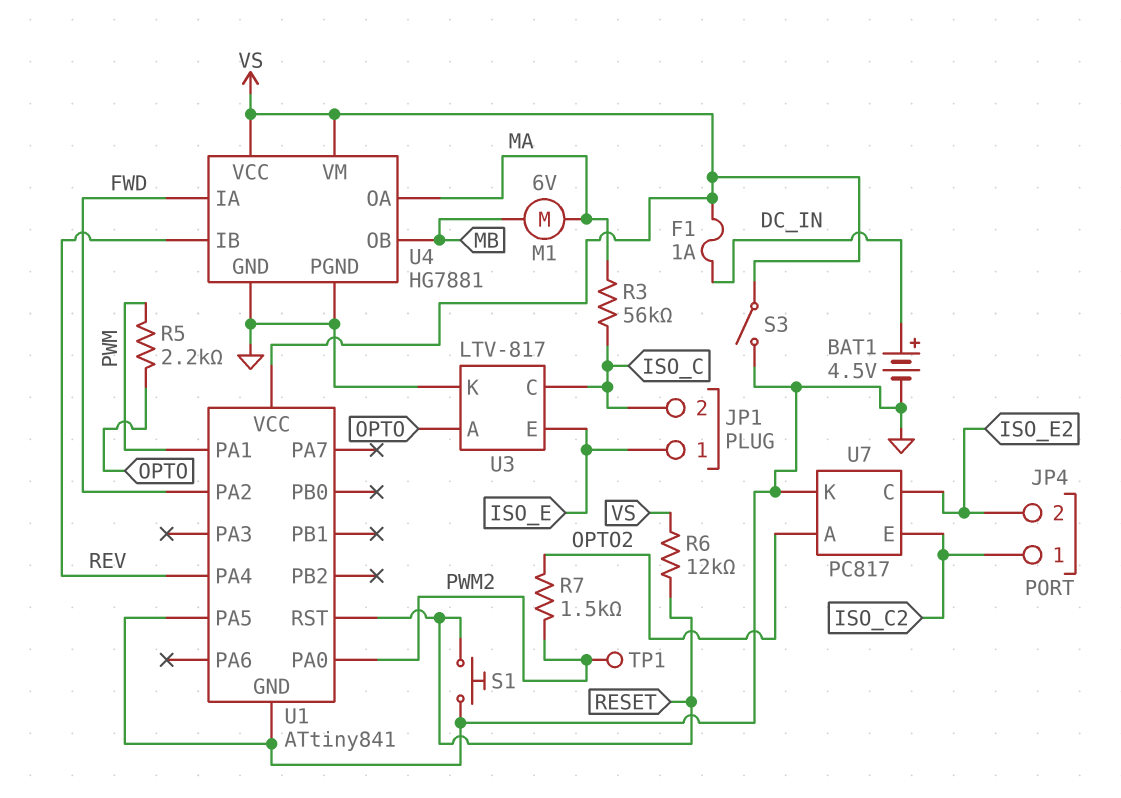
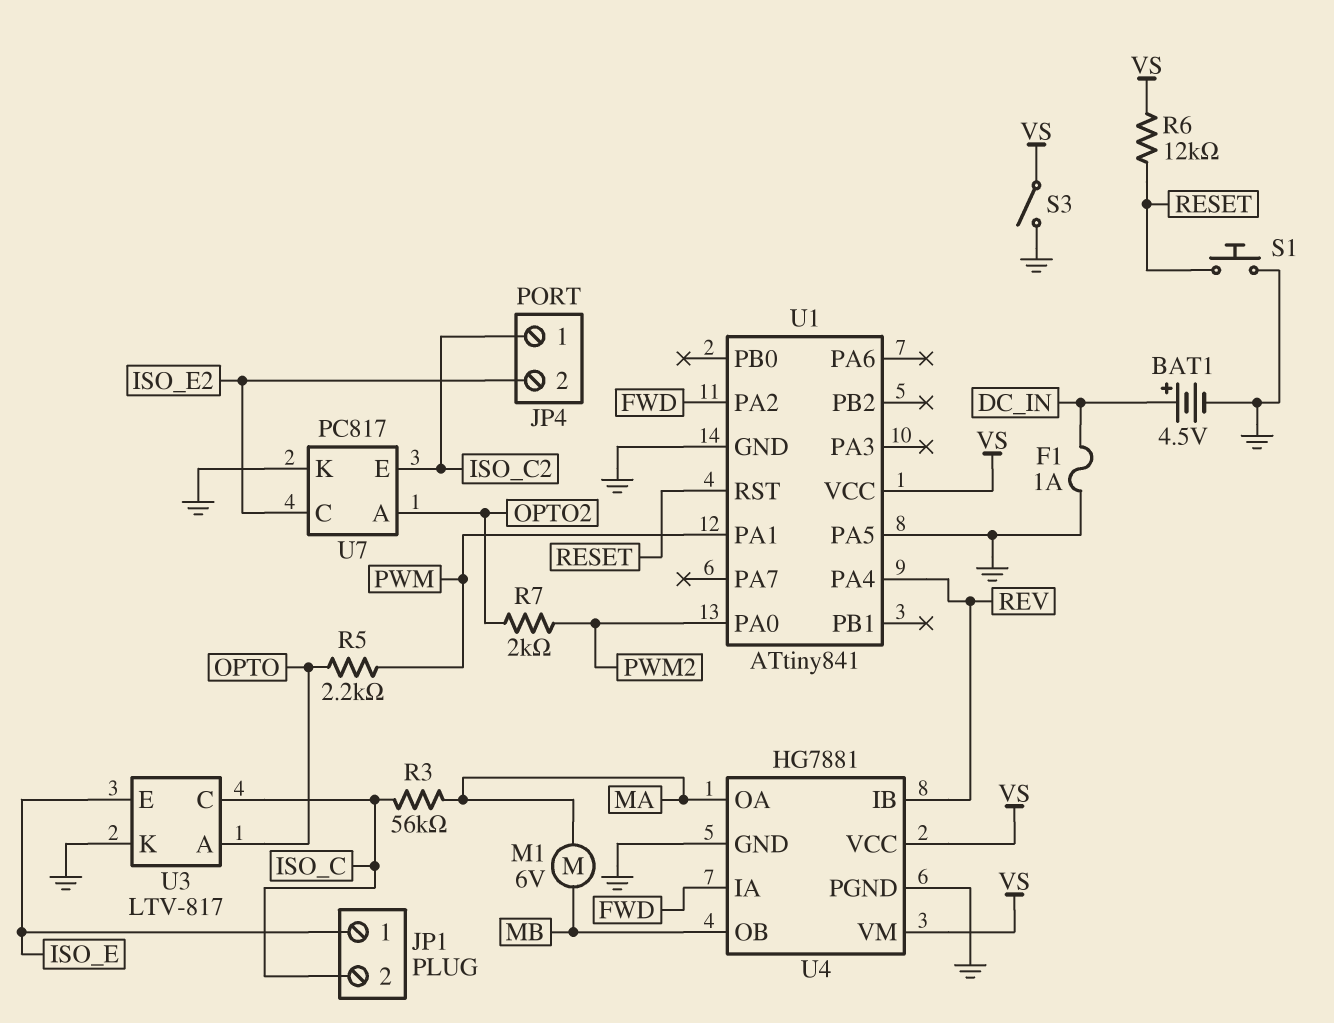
F1: 1A (DC_IN, VS) -> 1A (DC_IN, GND)
R7: 1.5k (OPTO2, PWM2) -> 2k (OPTO2, PWM2)
TP1: test point (PWM2) -> none

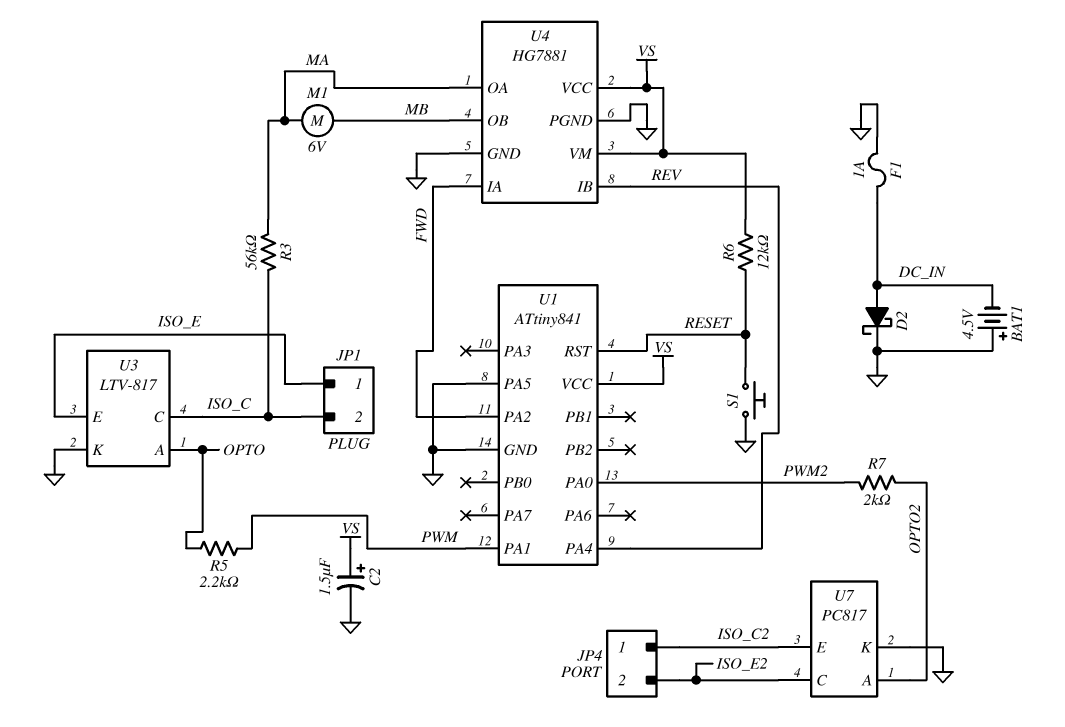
BAT1: 4.5V (plus DC_IN, minus GND) -> 4.5V (plus GND, minus DC_IN)
C2: none -> 1.5uF (plus VS, minus GND)
D2: none -> schottky (A DC_IN, K GND)
S3: switch (GND, VS) -> none

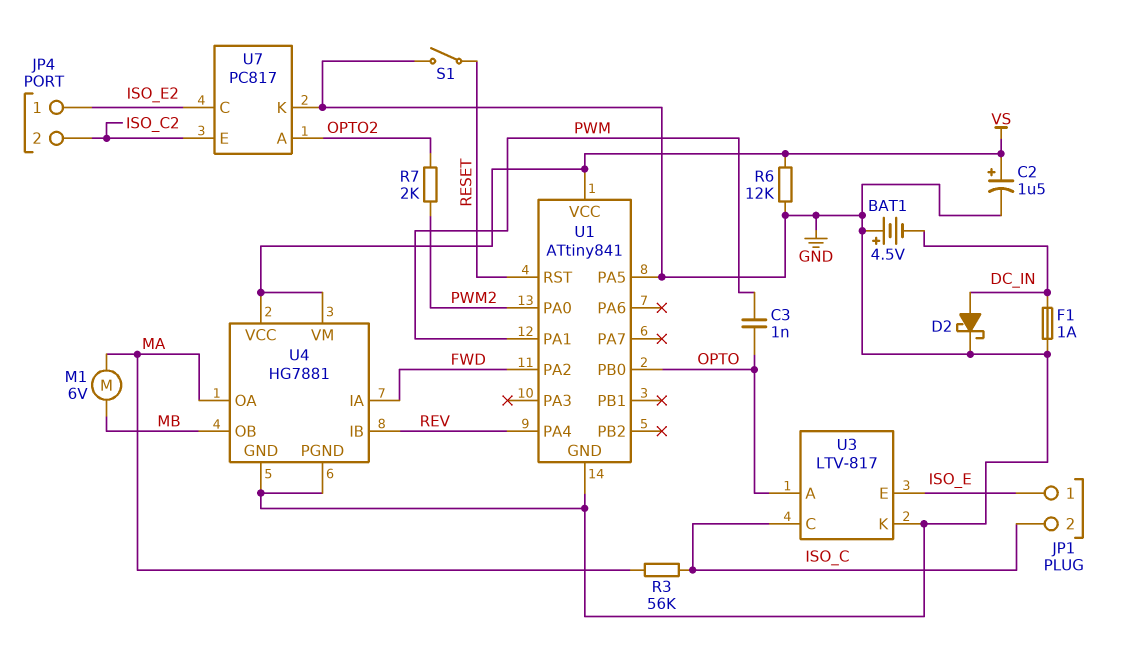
C3: none -> 1nF (OPTO, PWM)
JP4 pin 1: ISO_C2 -> ISO_E2
JP4 pin 2: ISO_E2 -> ISO_C2
R5: 2.2k (OPTO, PWM) -> none
R6: 12k (RESET, VS) -> 12k (GND, VS)
S1: button (GND, RESET) -> switch (GND, RESET)
U1 pin PB0: none -> OPTO

